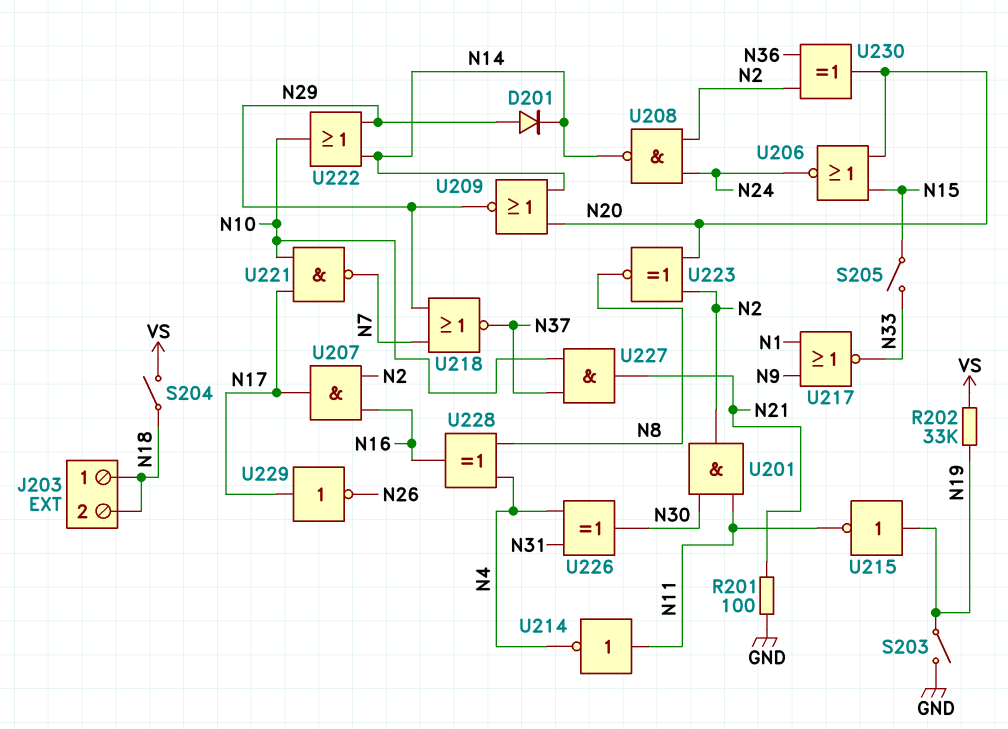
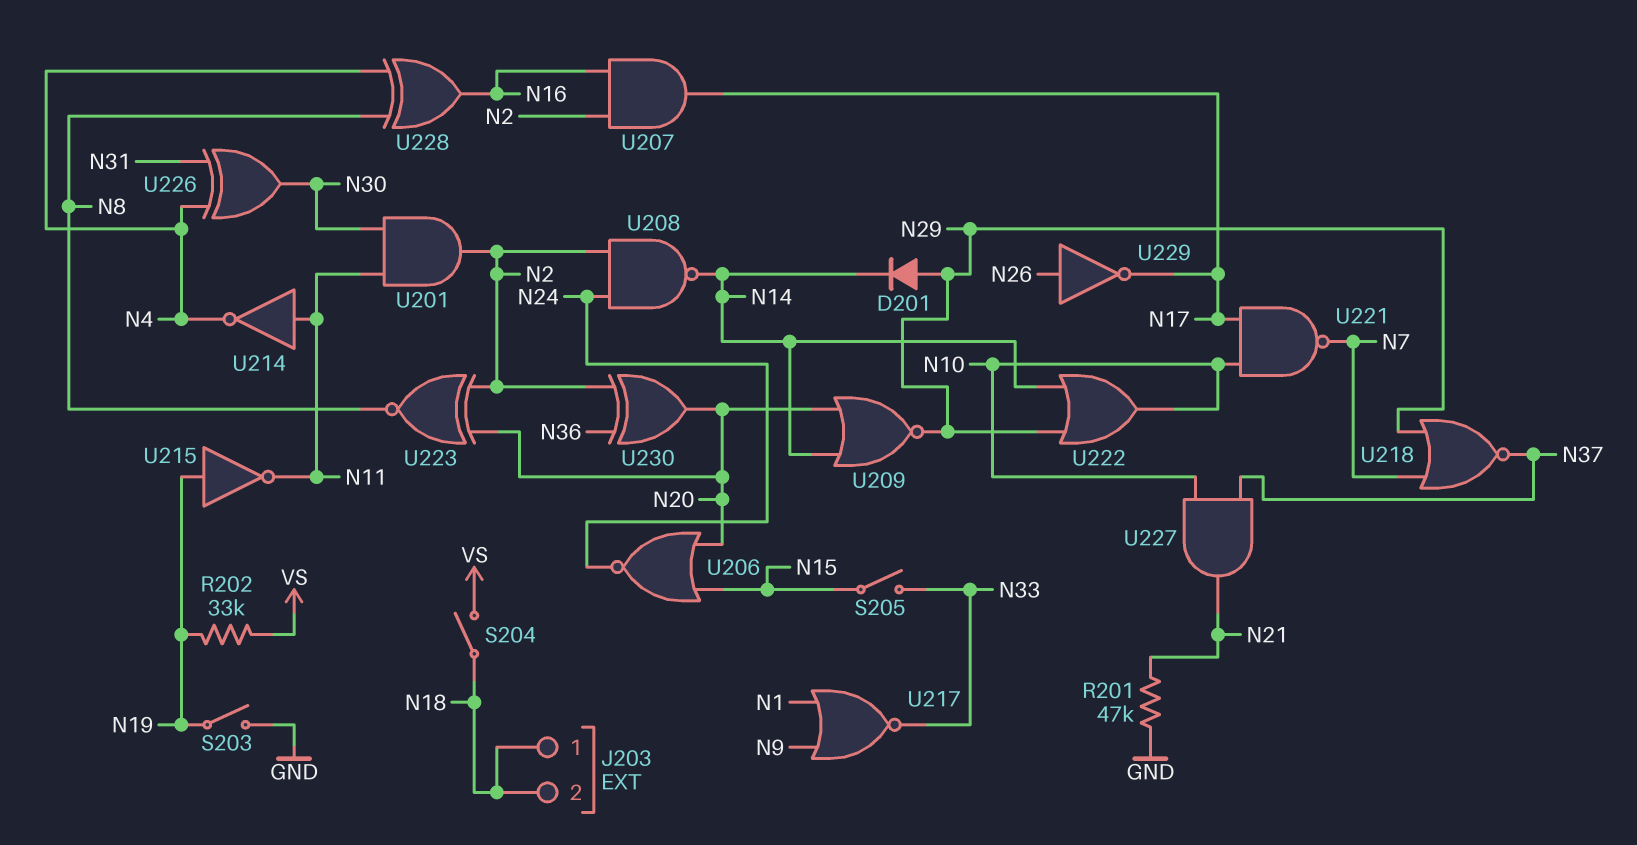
R201: 100 (GND, N21) -> 47k (GND, N21)
U229: NOT (in N17, out N26) -> NOT (in N26, out N17)

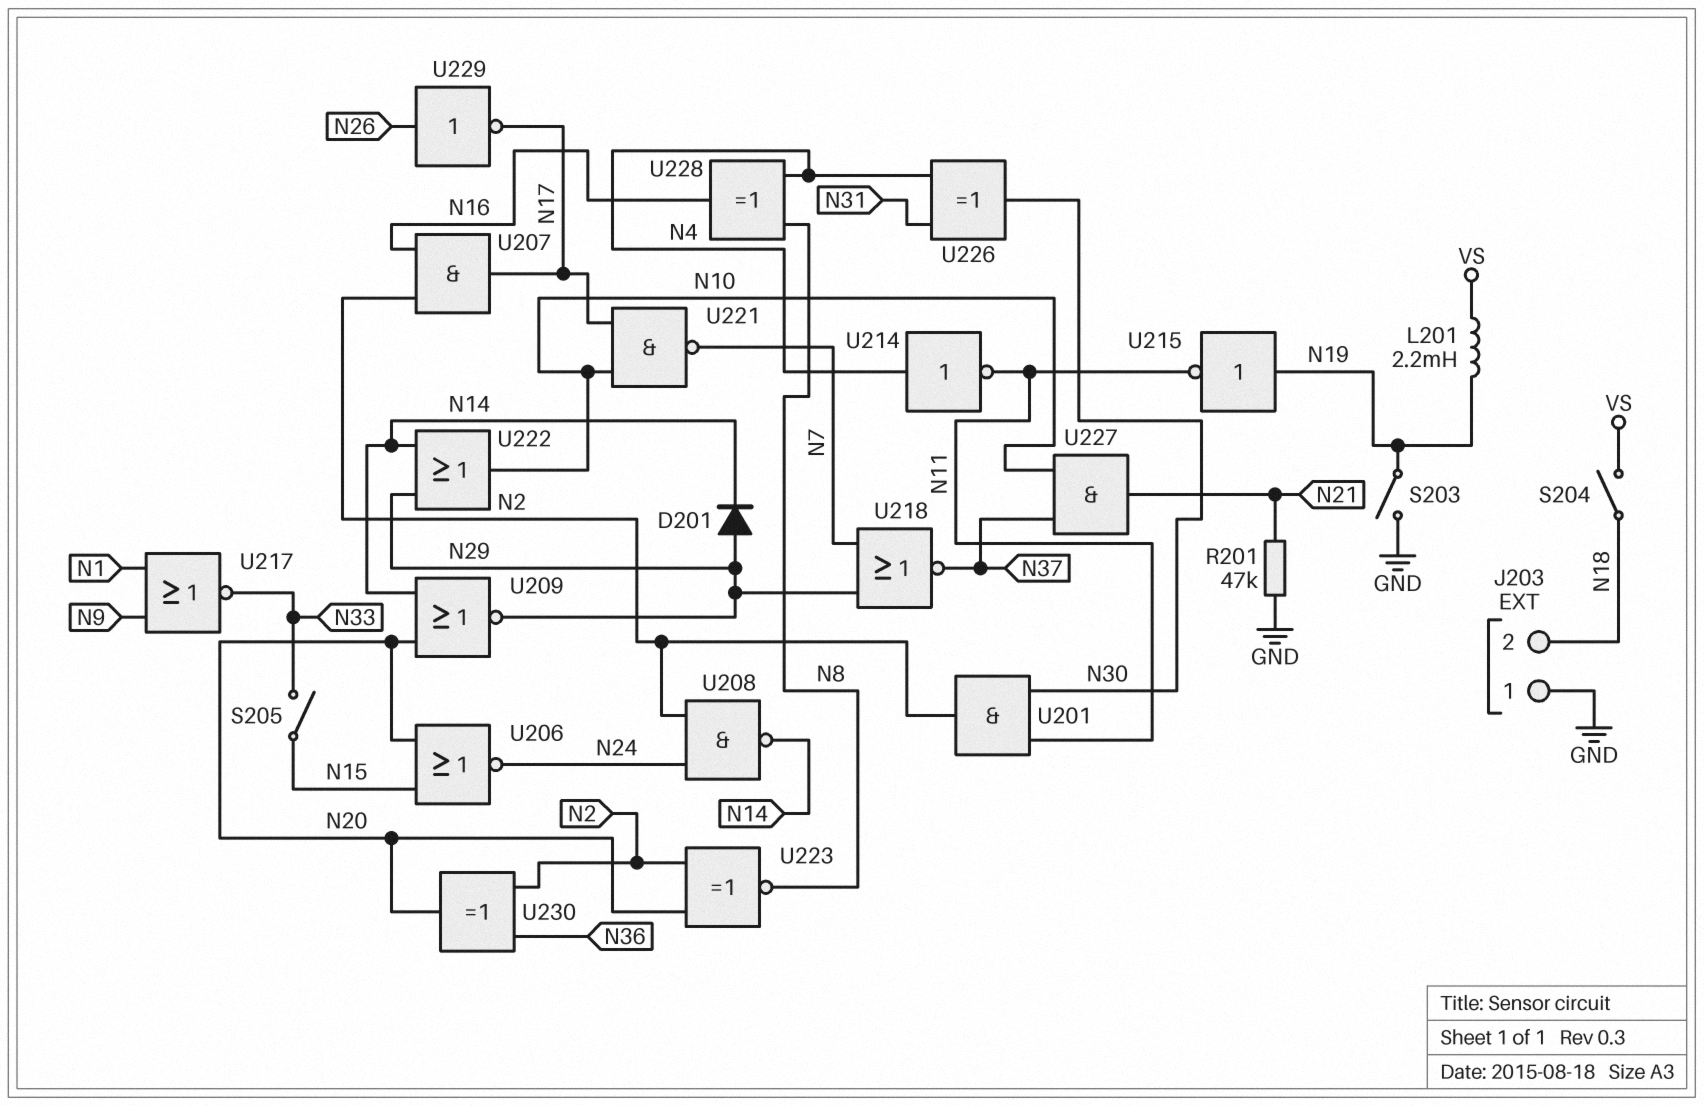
J203 pin 1: N18 -> GND
L201: none -> 2.2mH (N19, VS)
R202: 33k (N19, VS) -> none
U214: NOT (in N11, out N4) -> NOT (in N4, out N11)

